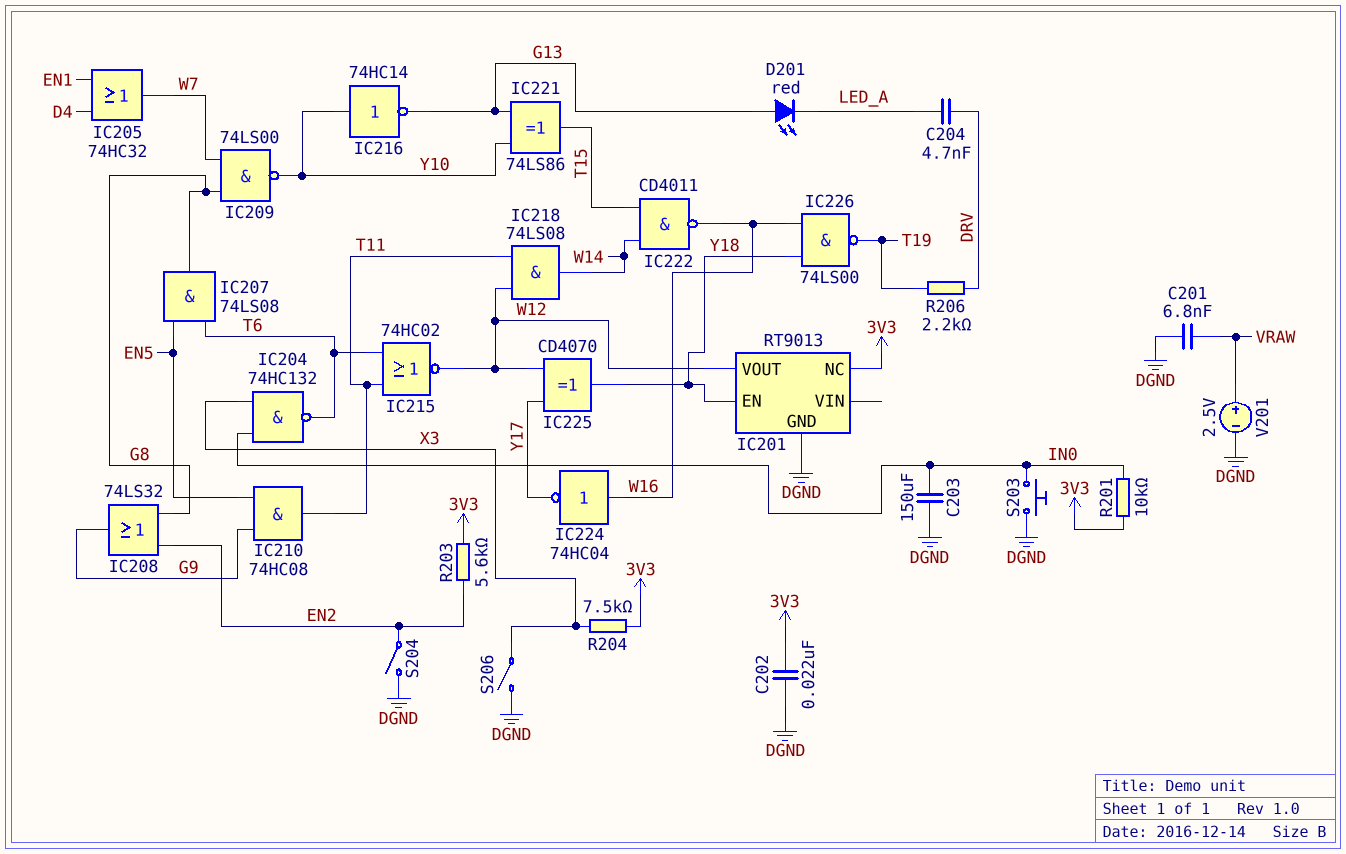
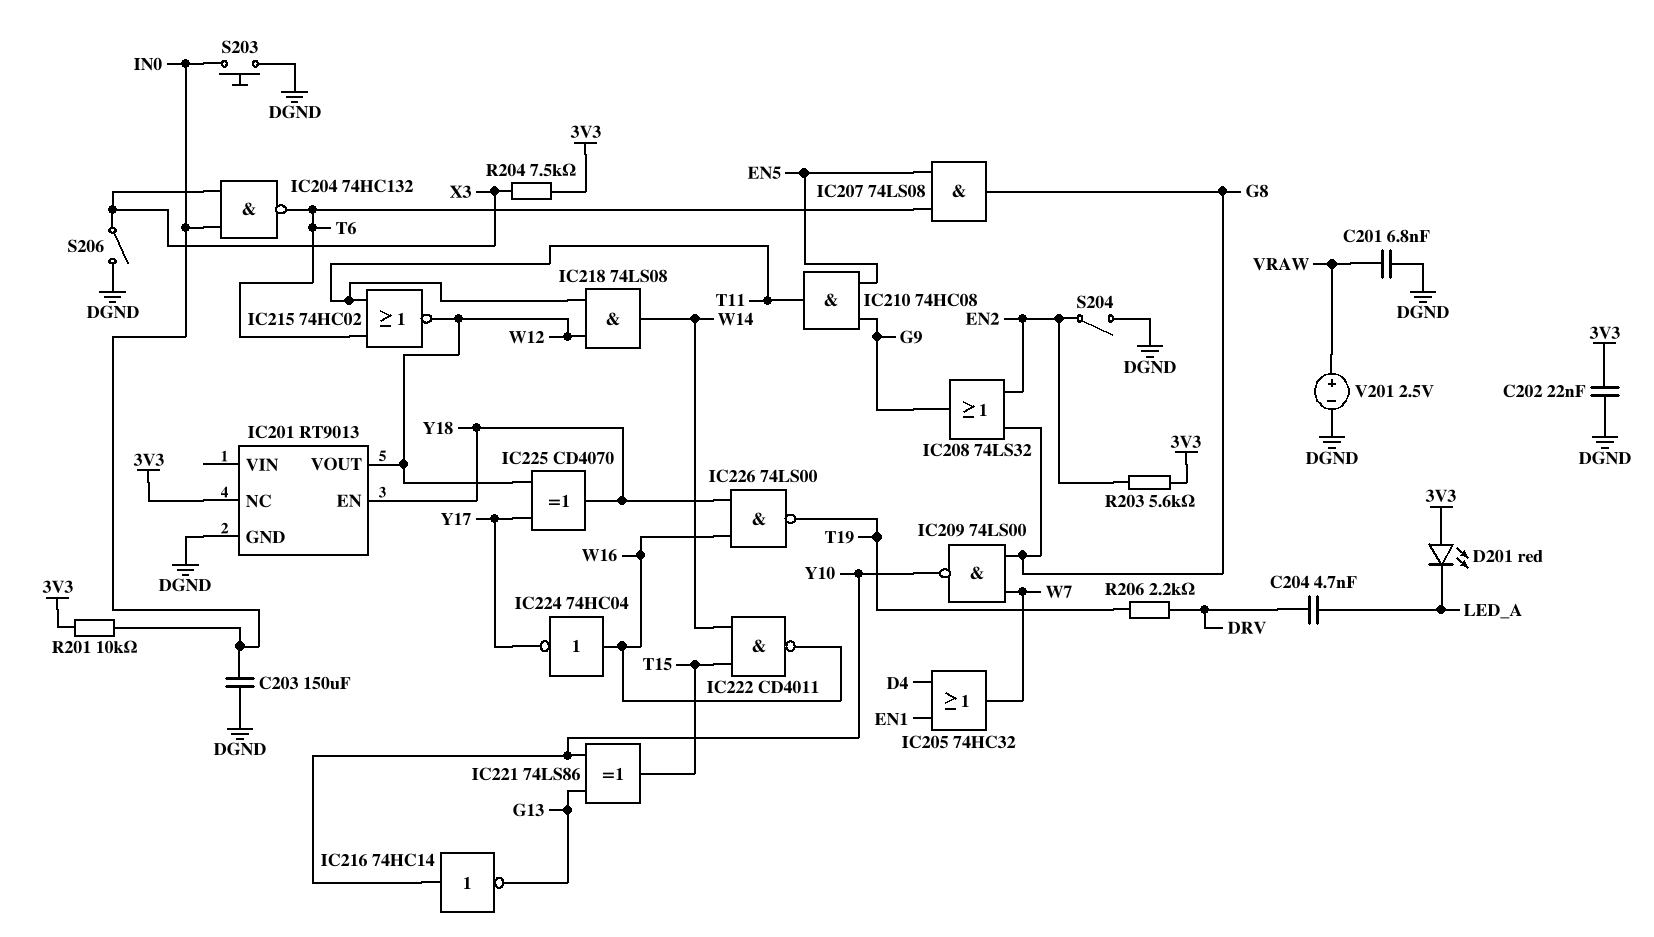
D201: LED red (A G13, K LED_A) -> LED red (A 3V3, K LED_A)

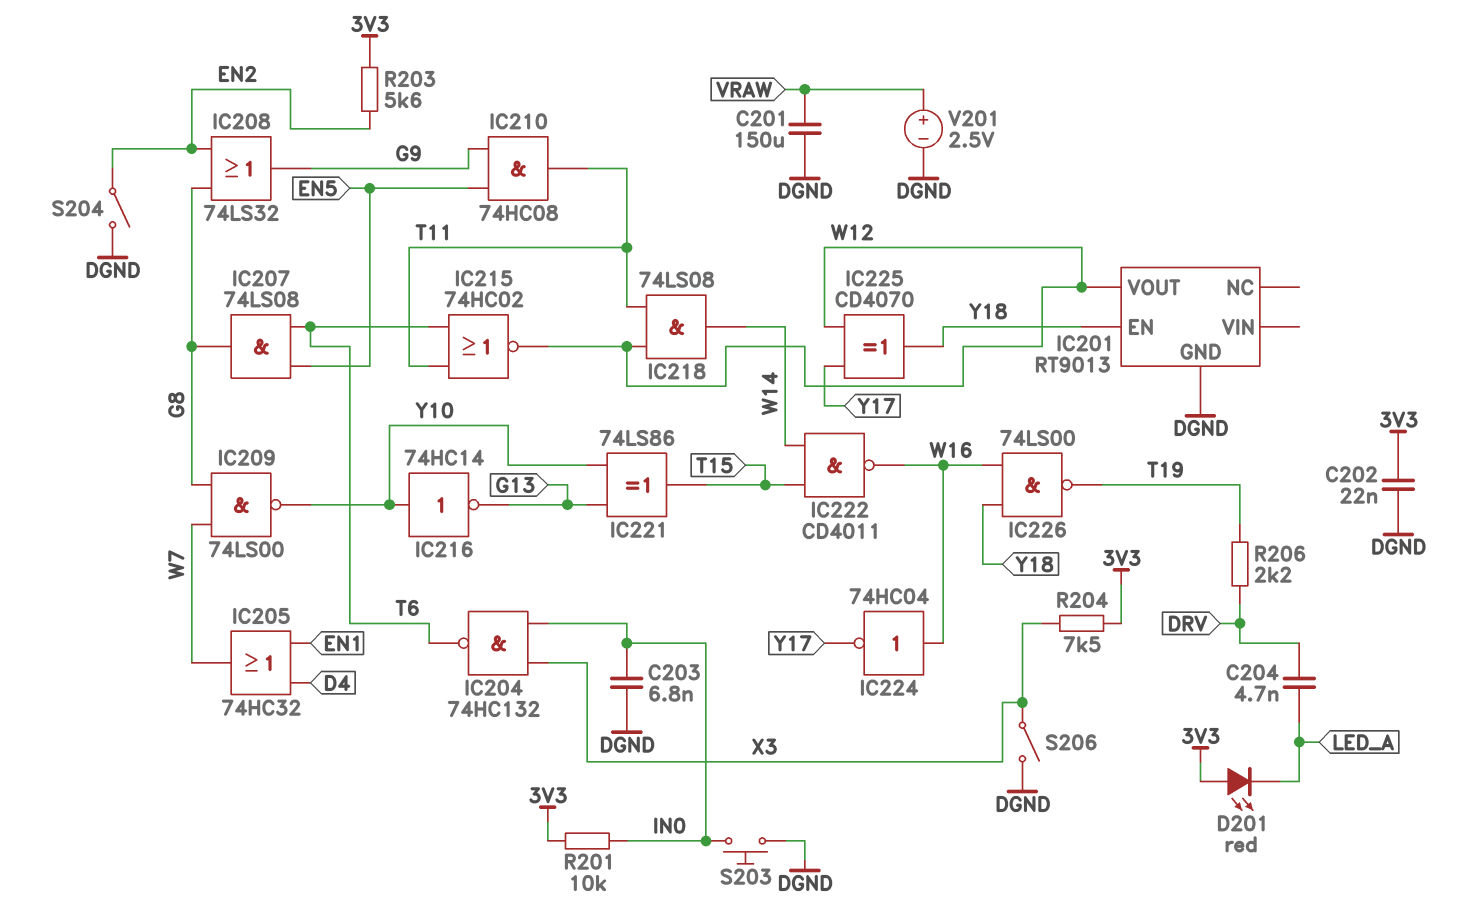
C201: 6.8nF (DGND, VRAW) -> 150uF (DGND, VRAW)
C203: 150uF (DGND, IN0) -> 6.8nF (DGND, IN0)
IC201 pin NC: 3V3 -> none

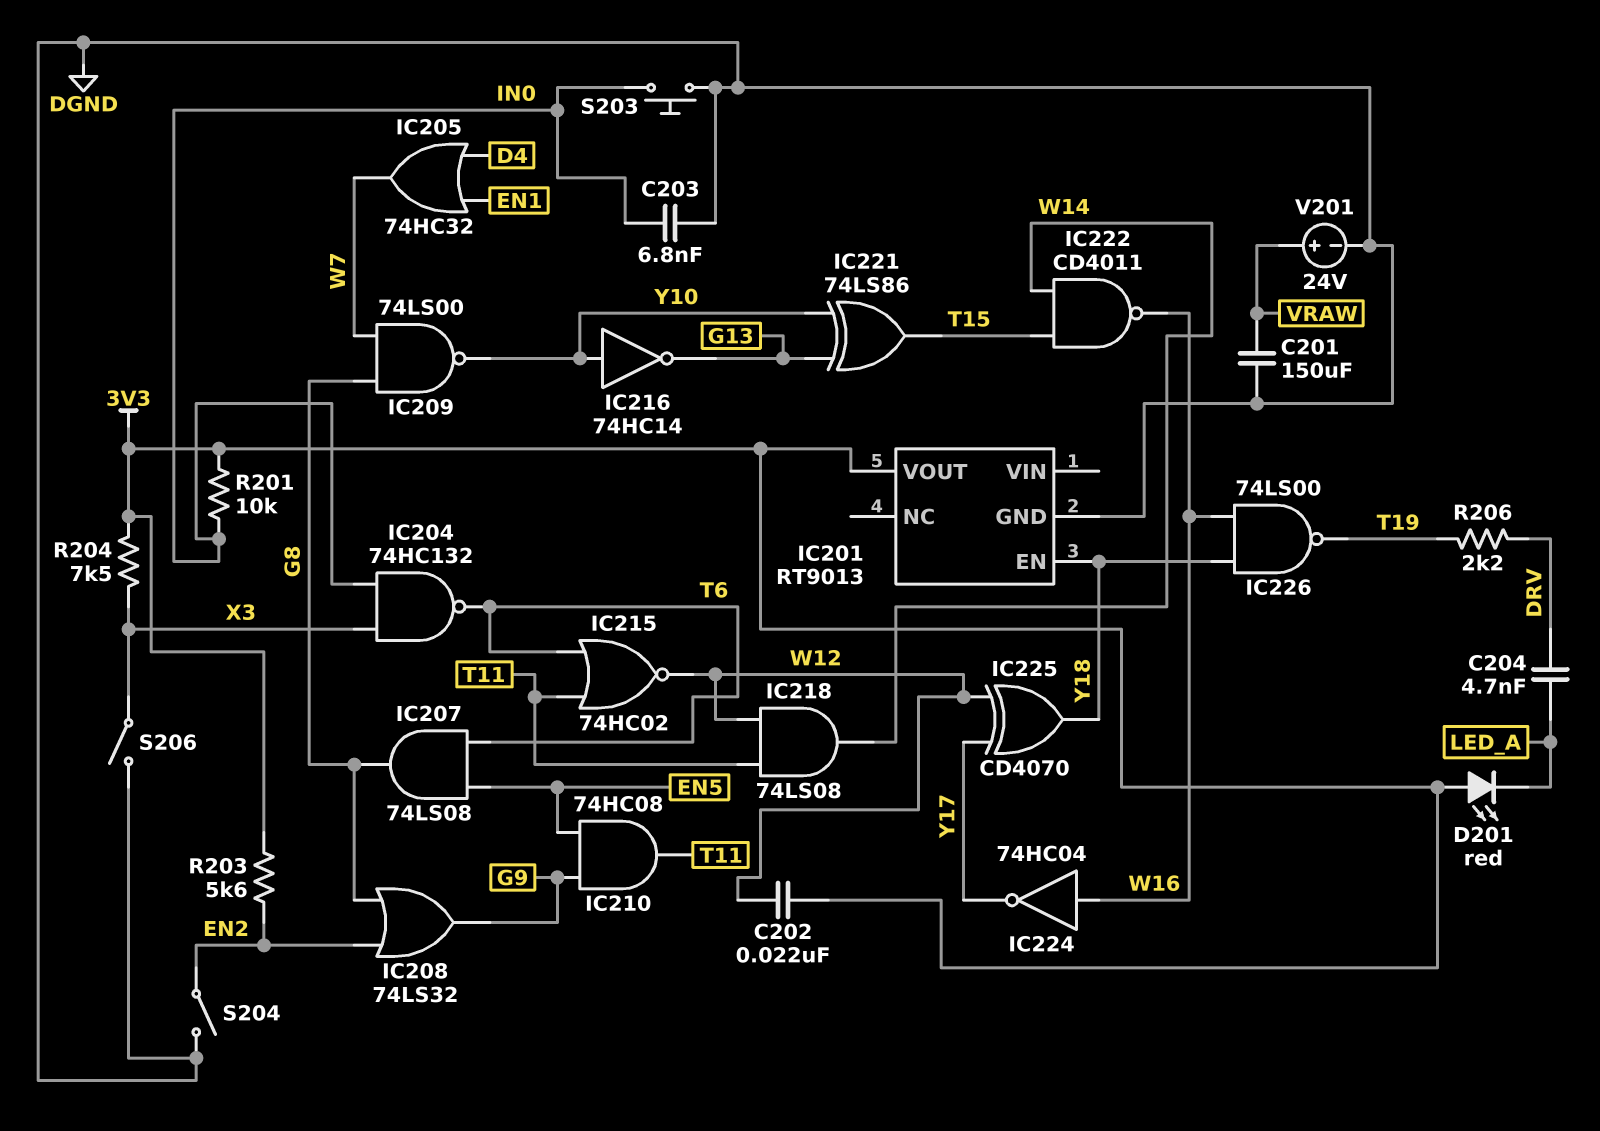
C202: 22nF (3V3, DGND) -> 22nF (3V3, W12)
IC201 pin VOUT: W12 -> 3V3
V201: 2.5V (plus VRAW, minus DGND) -> 24V (plus VRAW, minus DGND)

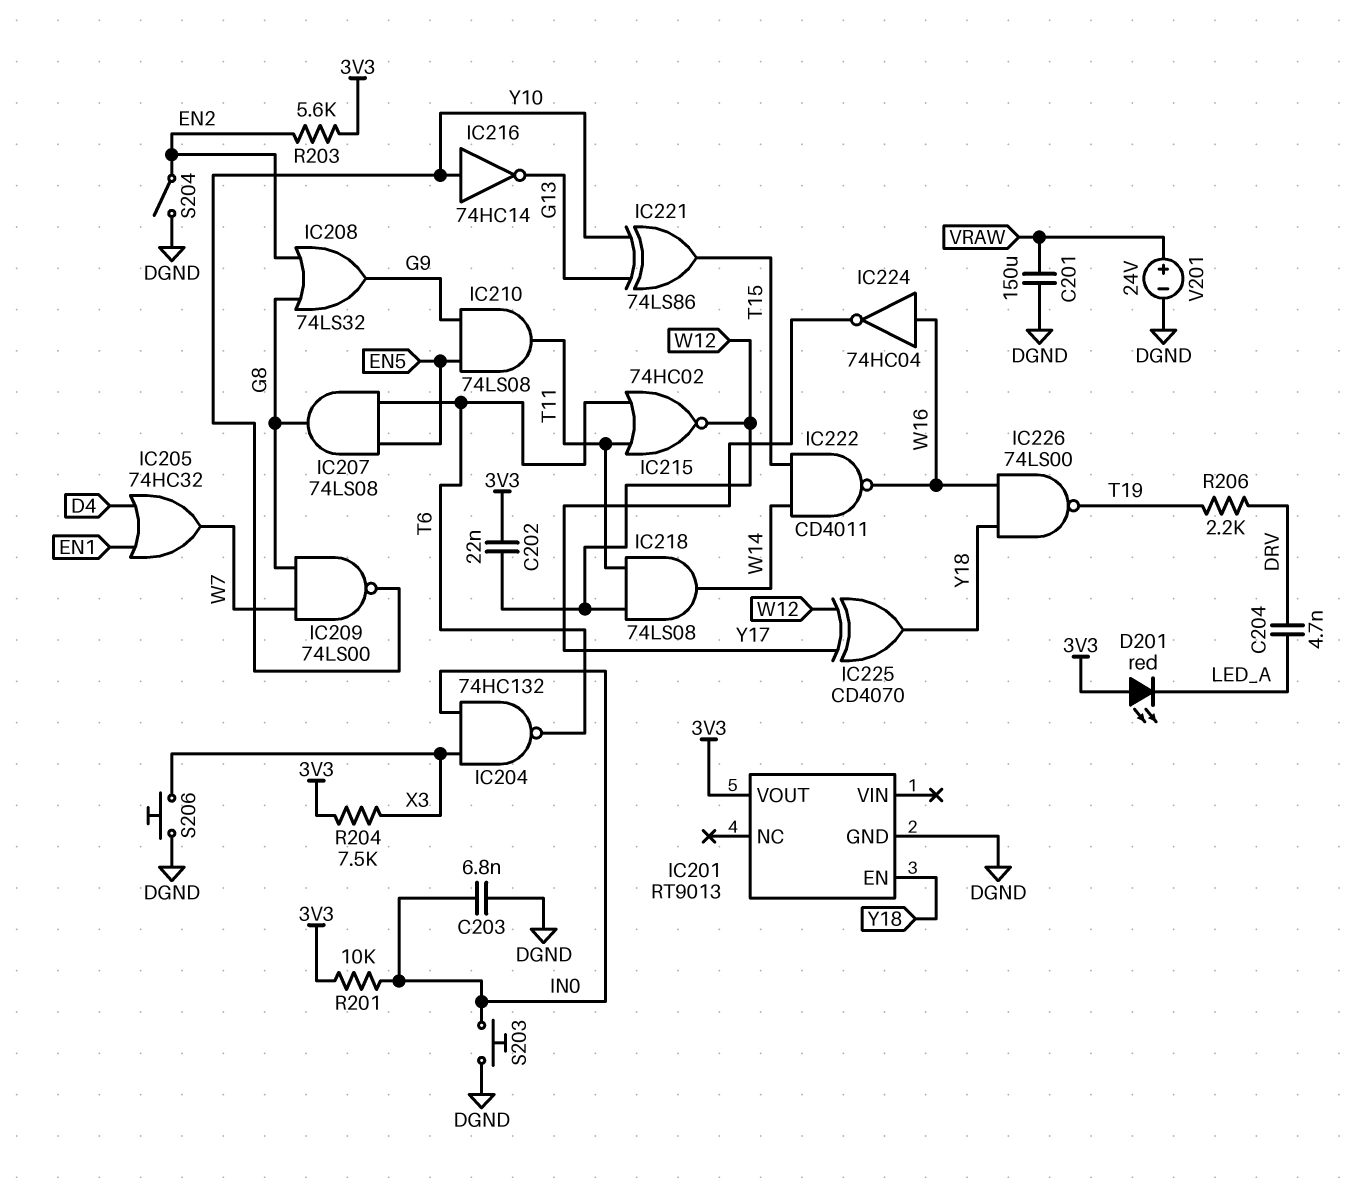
IC210: AND 74HC08 (in EN5, in G9, out T11) -> AND 74LS08 (in EN5, in G9, out T11)
S206: switch (DGND, X3) -> button (DGND, X3)

